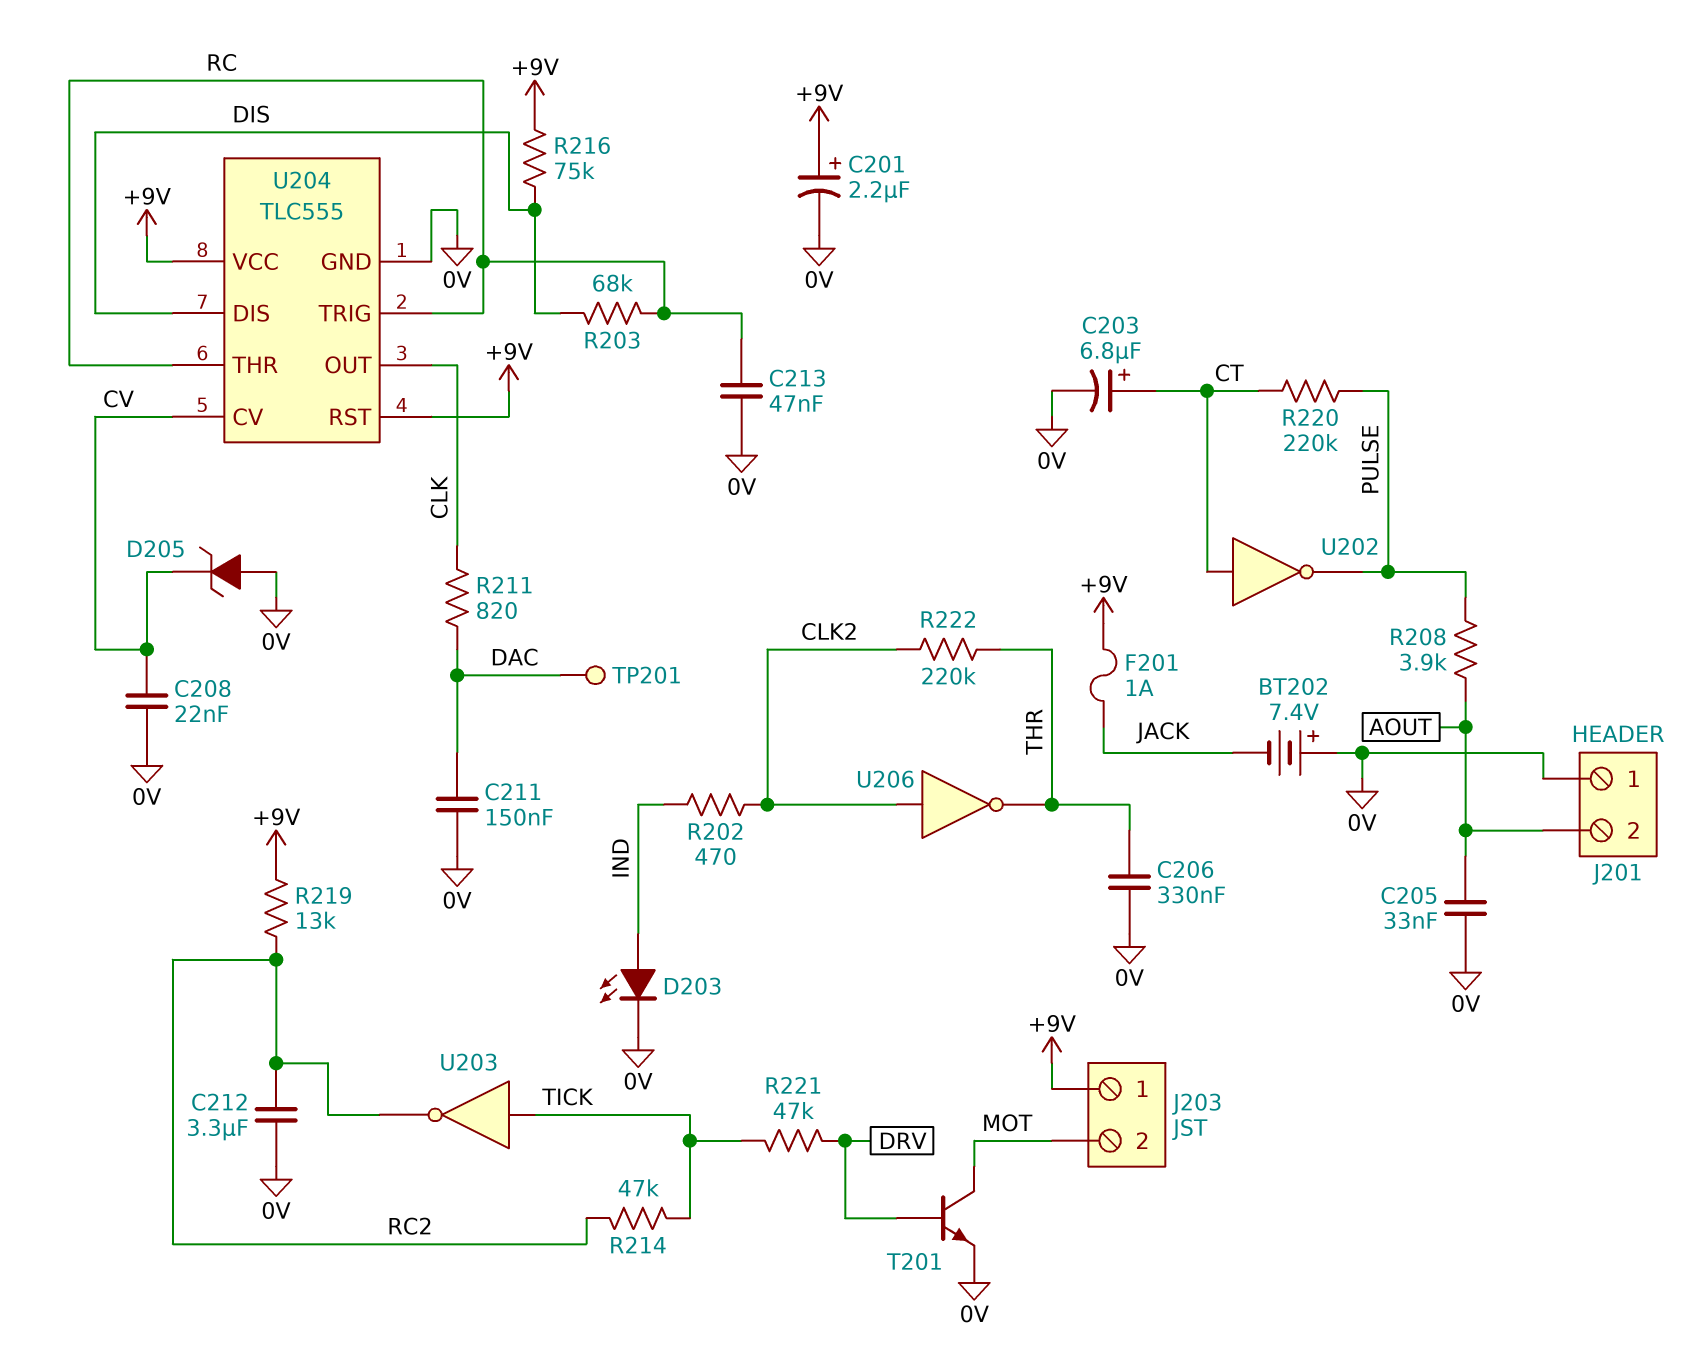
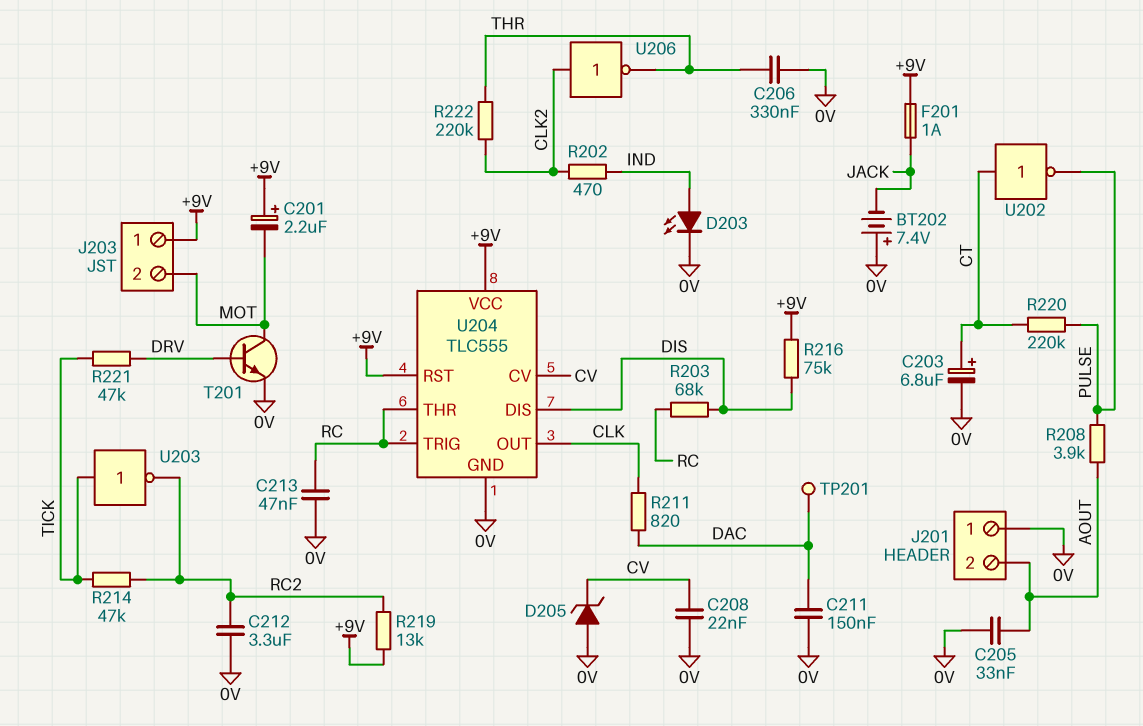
C201: 2.2uF (plus +9V, minus 0V) -> 2.2uF (plus +9V, minus MOT)

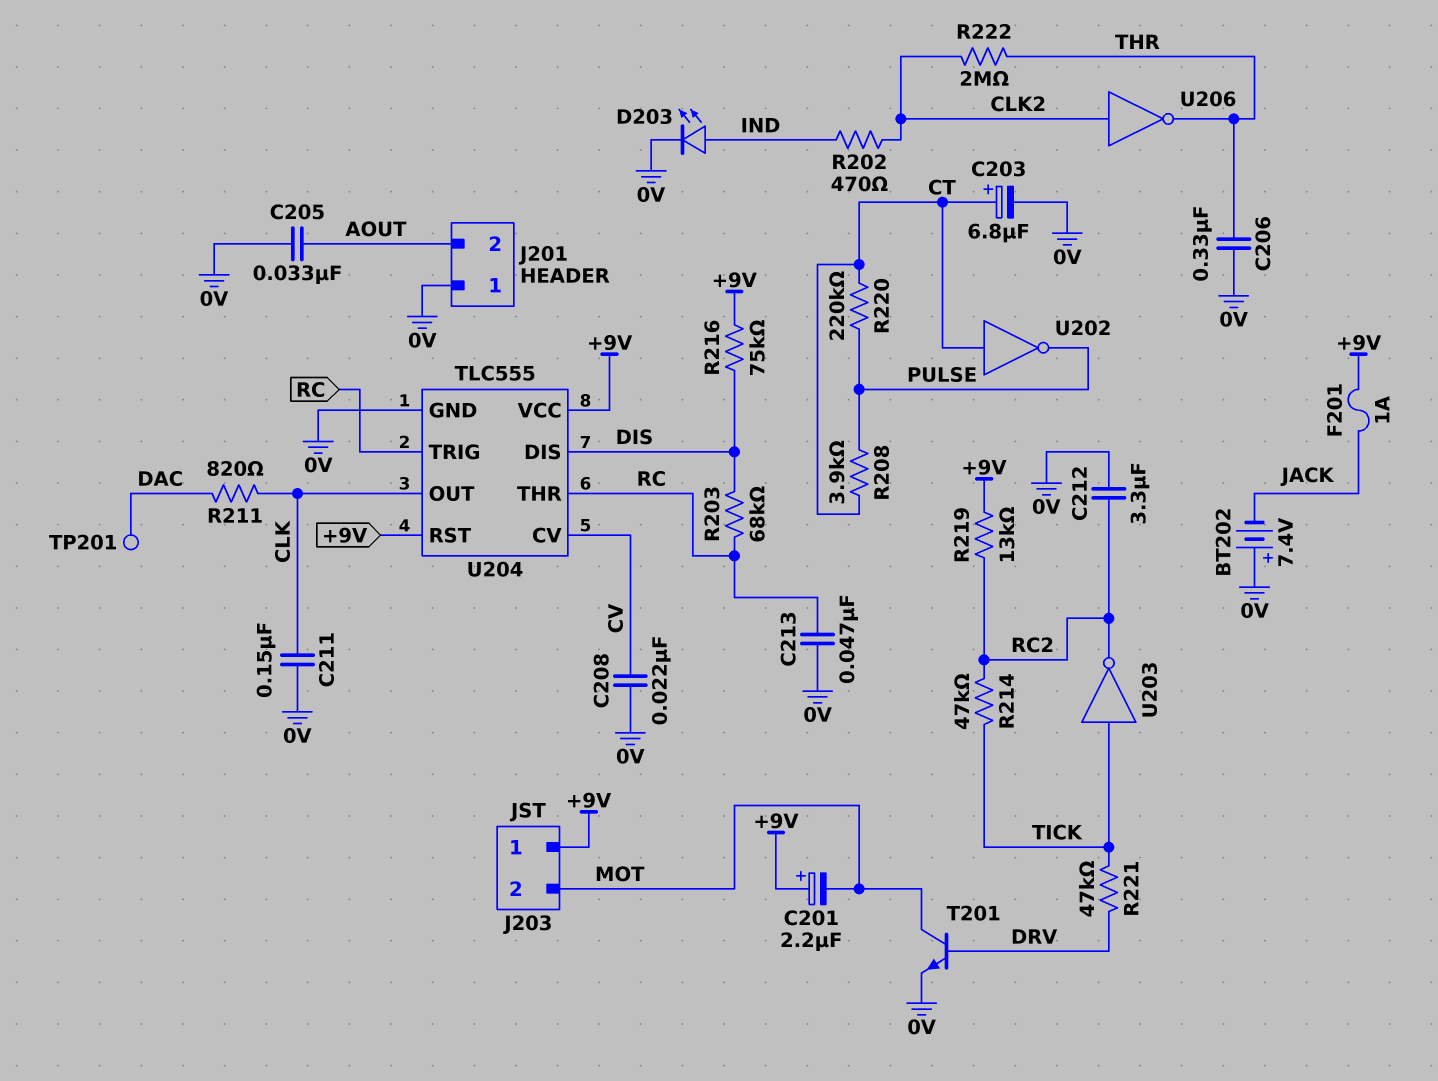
C211: 150nF (0V, DAC) -> 150nF (0V, CLK)
D205: zener (A 0V, K CV) -> none
R208: 3.9k (AOUT, PULSE) -> 3.9k (CT, PULSE)
R222: 220k (CLK2, THR) -> 2M (CLK2, THR)

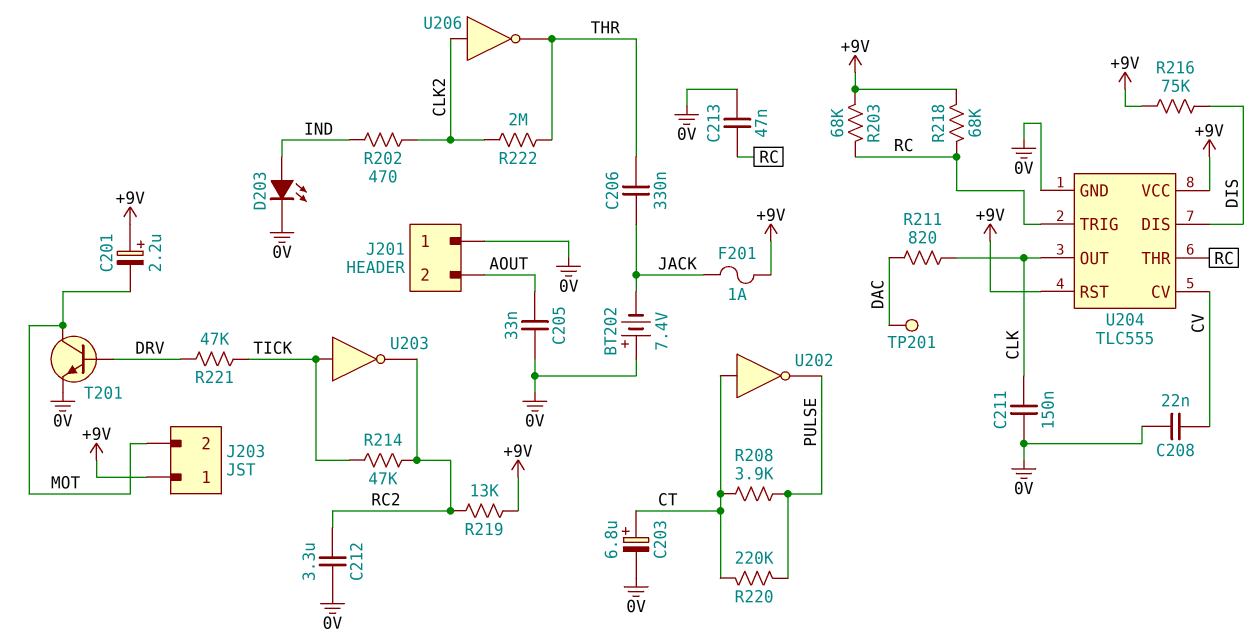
C206: 330nF (0V, THR) -> 330nF (JACK, THR)
R203: 68k (DIS, RC) -> 68k (+9V, RC)
R218: none -> 68k (+9V, RC)

